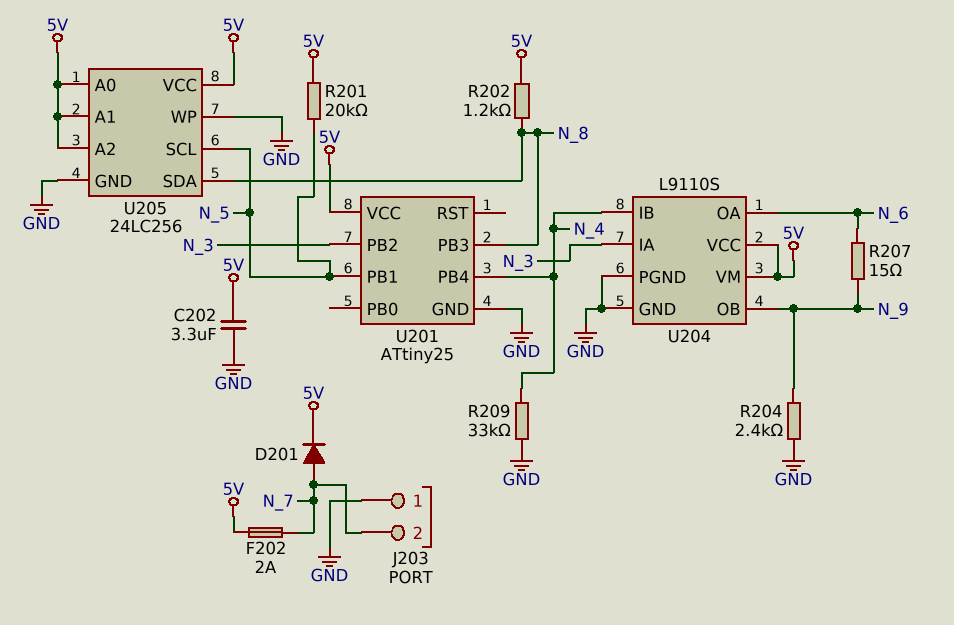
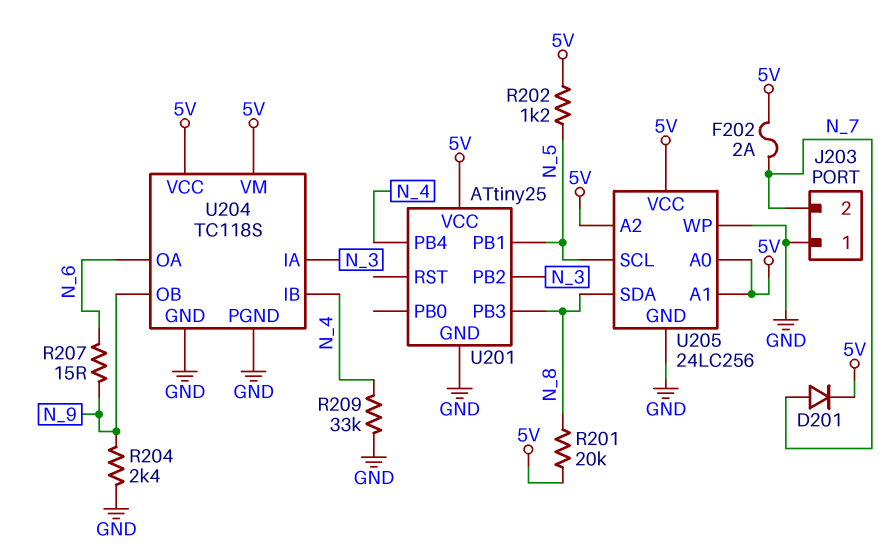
C202: 3.3uF (5V, GND) -> none
R201: 20k (5V, N_5) -> 20k (5V, N_8)
R202: 1.2k (5V, N_8) -> 1.2k (5V, N_5)
U204: L9110S -> TC118S

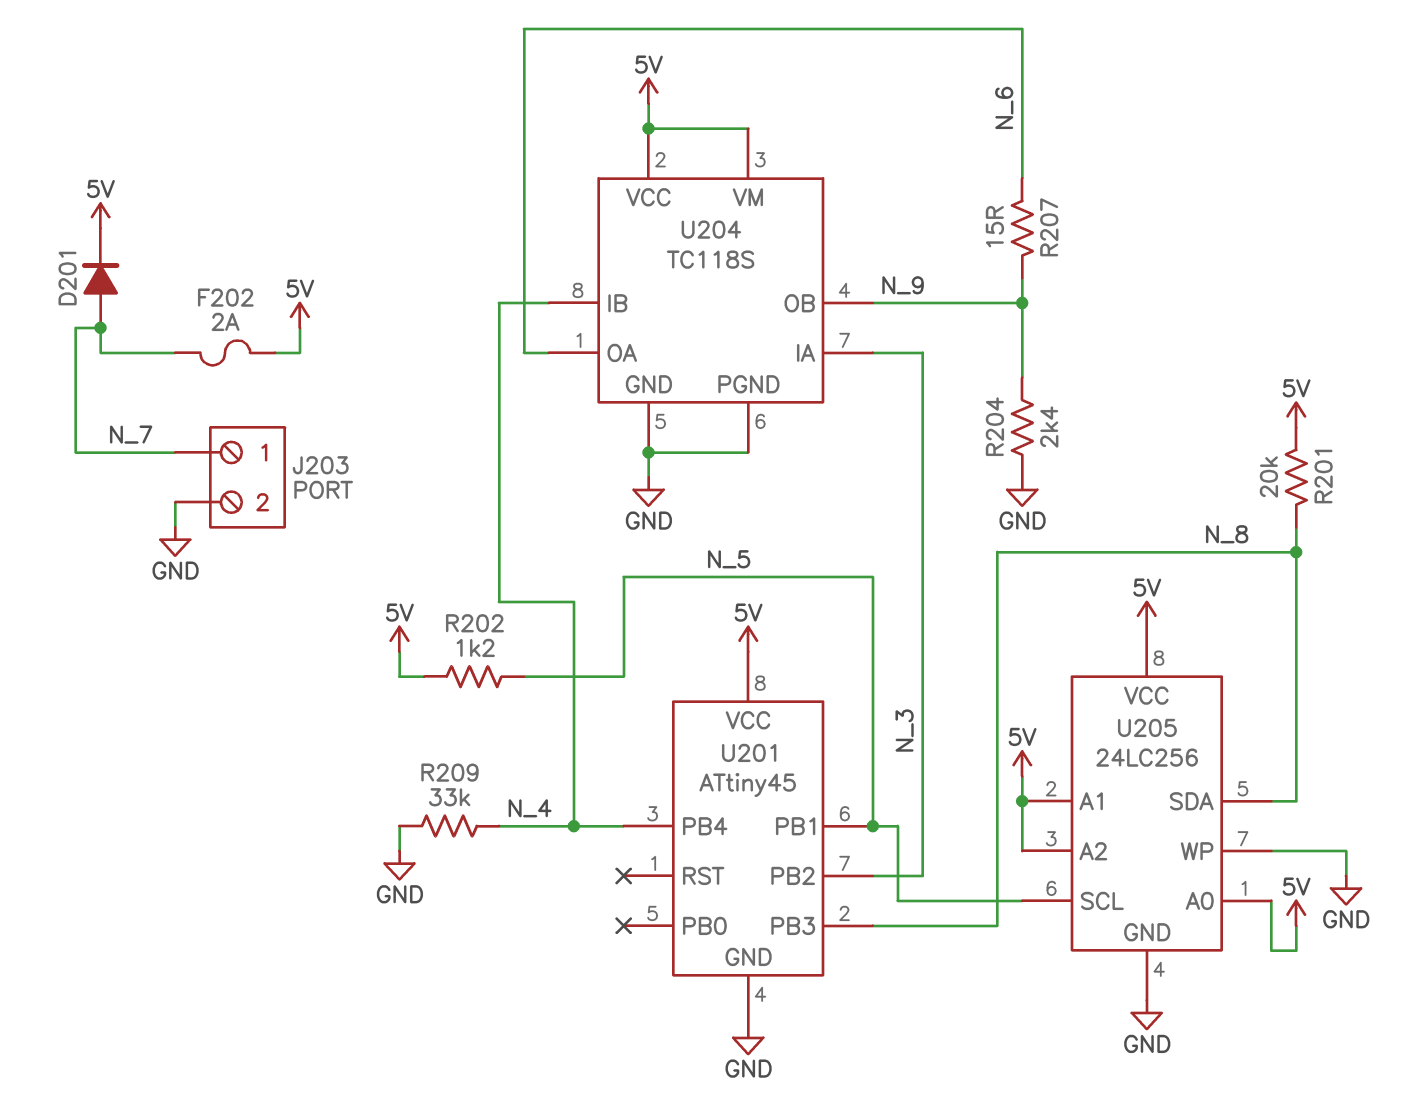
J203 pin 1: GND -> N_7
J203 pin 2: N_7 -> GND
U201: ATtiny25 -> ATtiny45

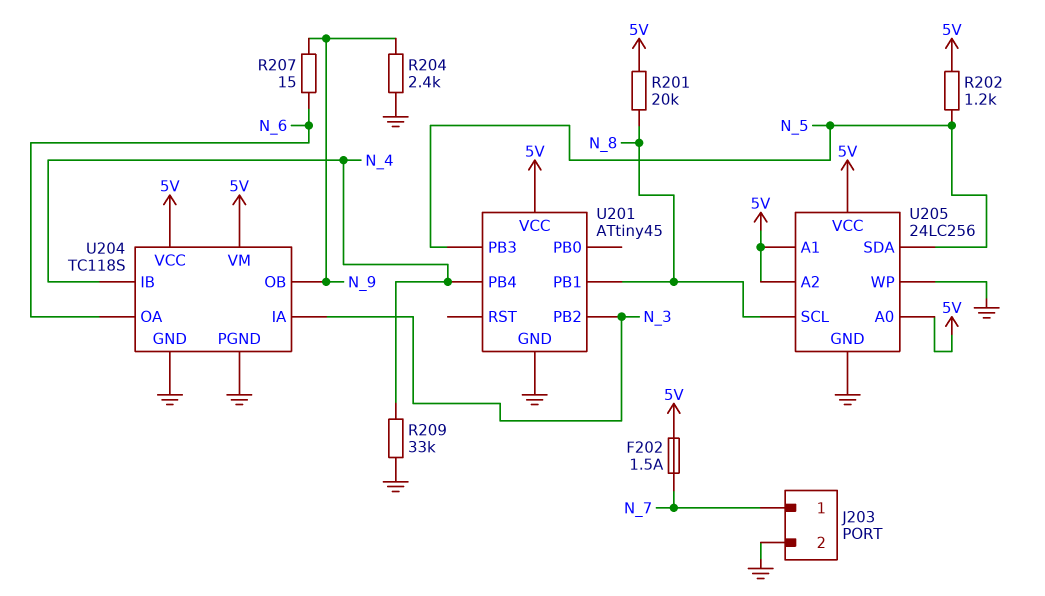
D201: diode (A N_7, K 5V) -> none
F202: 2A (5V, N_7) -> 1.5A (5V, N_7)
U201 pin PB1: N_5 -> N_8
U201 pin PB3: N_8 -> N_5
U205 pin SCL: N_5 -> N_8
U205 pin SDA: N_8 -> N_5

